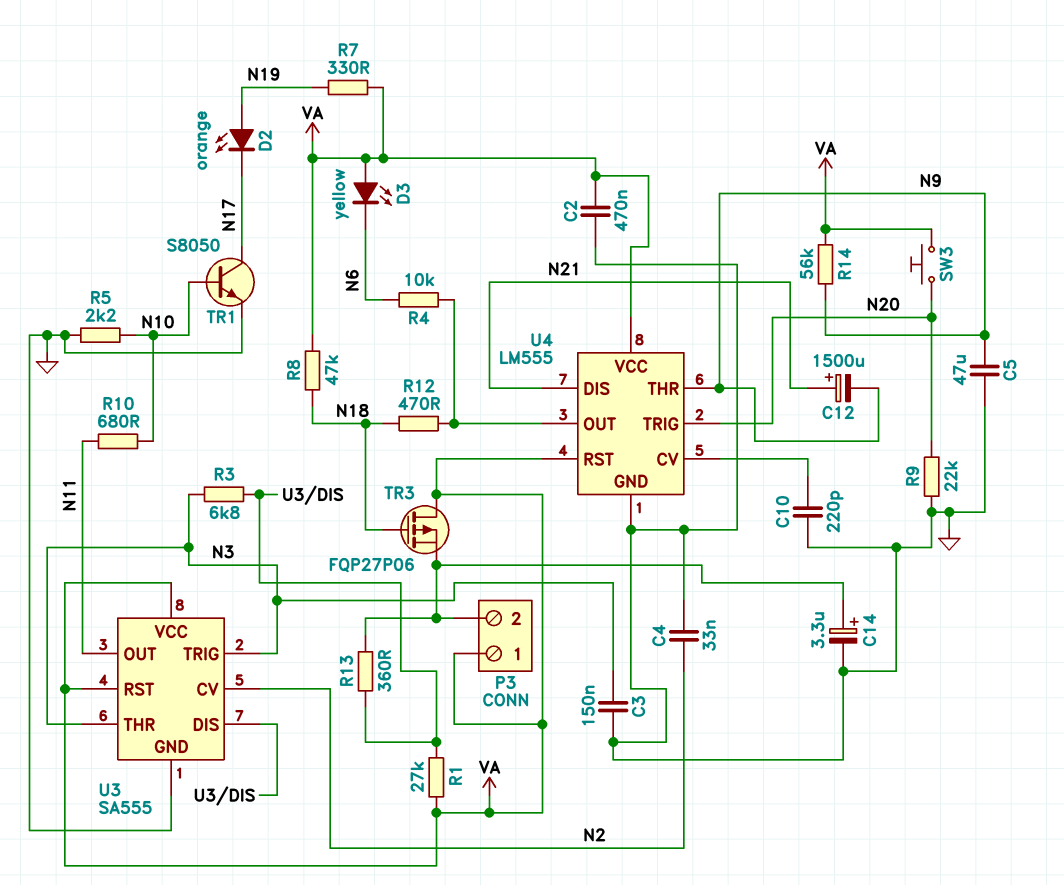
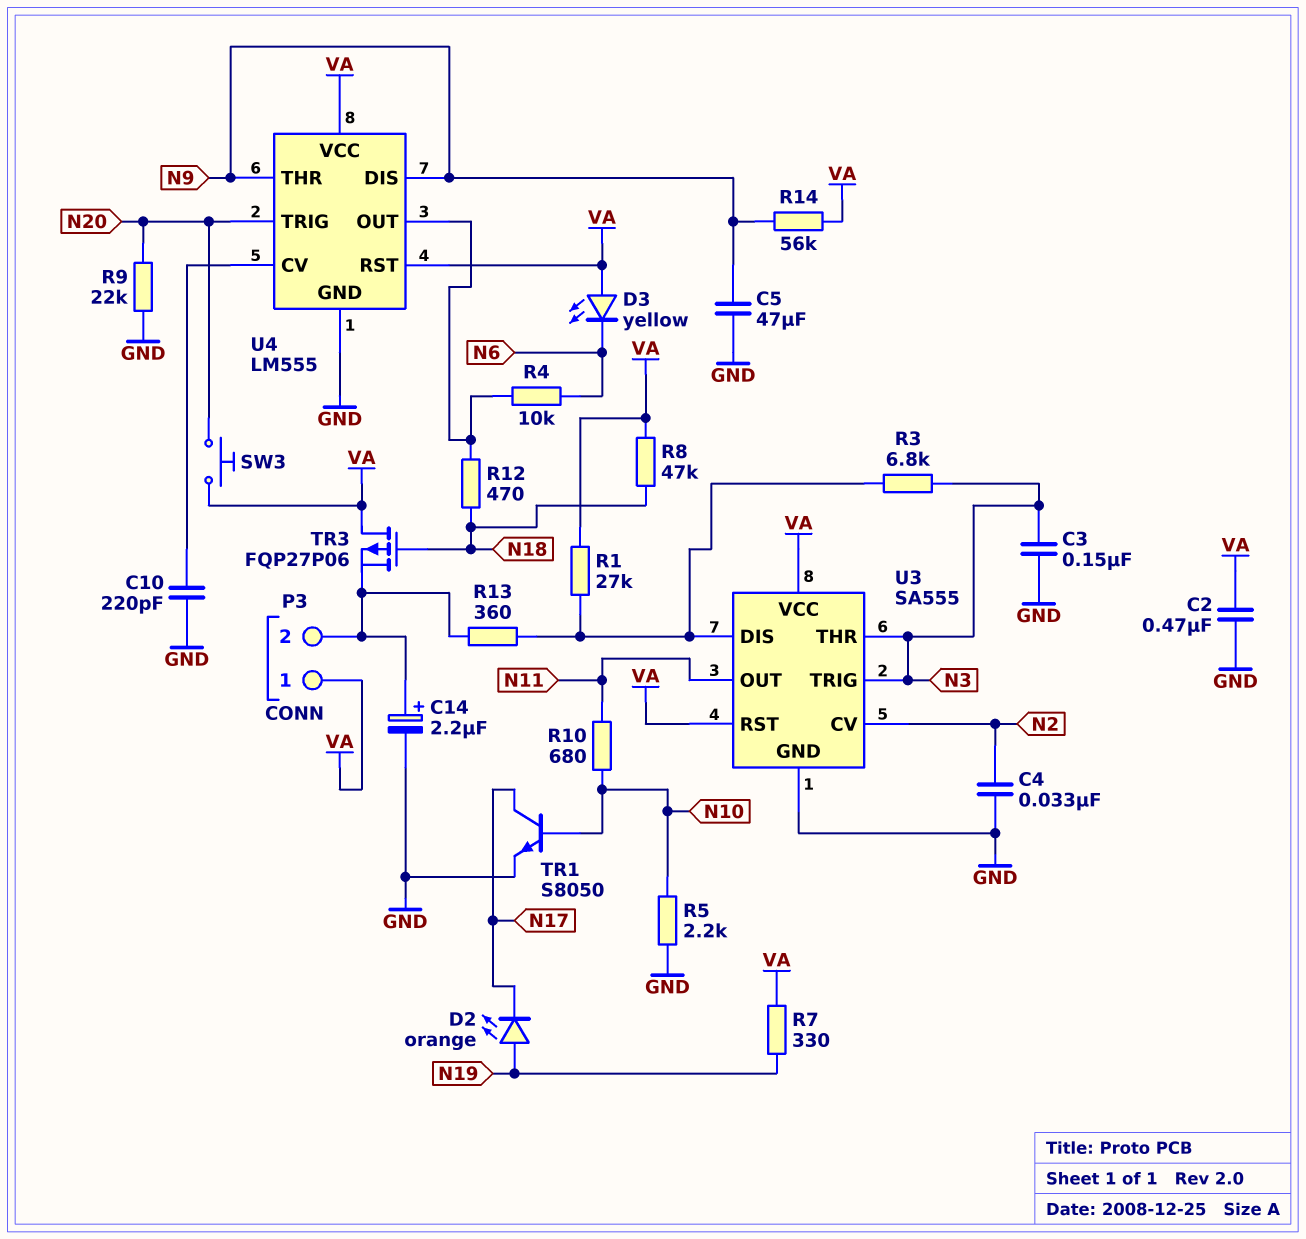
C12: 1500uF (plus N21, minus N9) -> none
C14: 3.3uF (plus P3/2, minus GND) -> 2.2uF (plus P3/2, minus GND)
U4 pin DIS: N21 -> N9

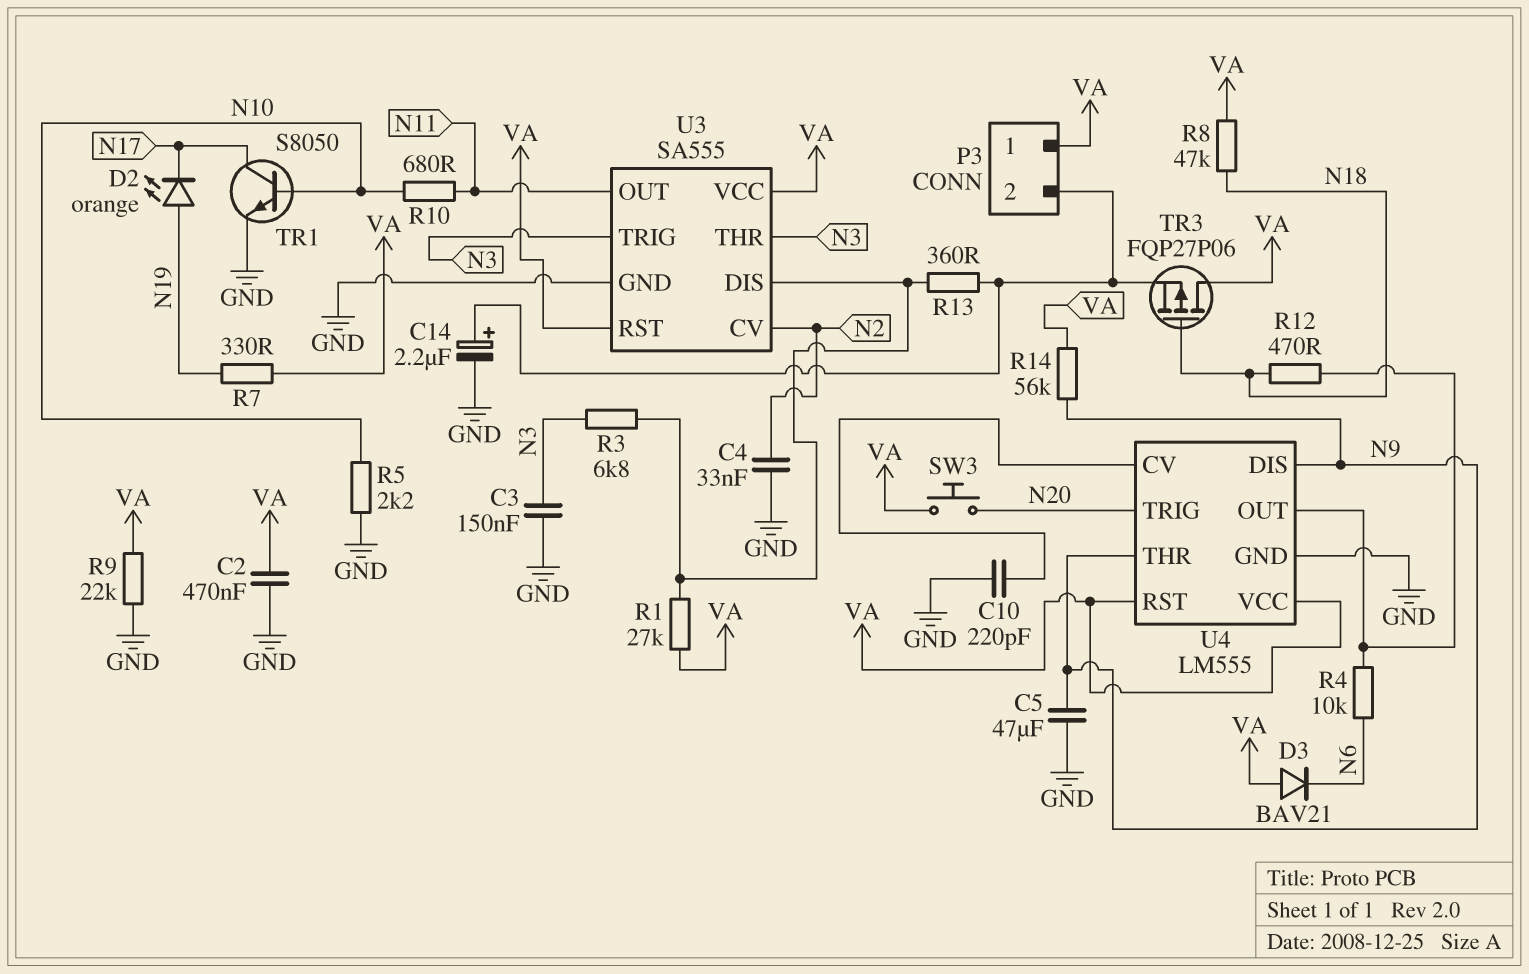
D3: LED yellow (A VA, K N6) -> diode BAV21 (A VA, K N6)
R9: 22k (GND, N20) -> 22k (GND, VA)

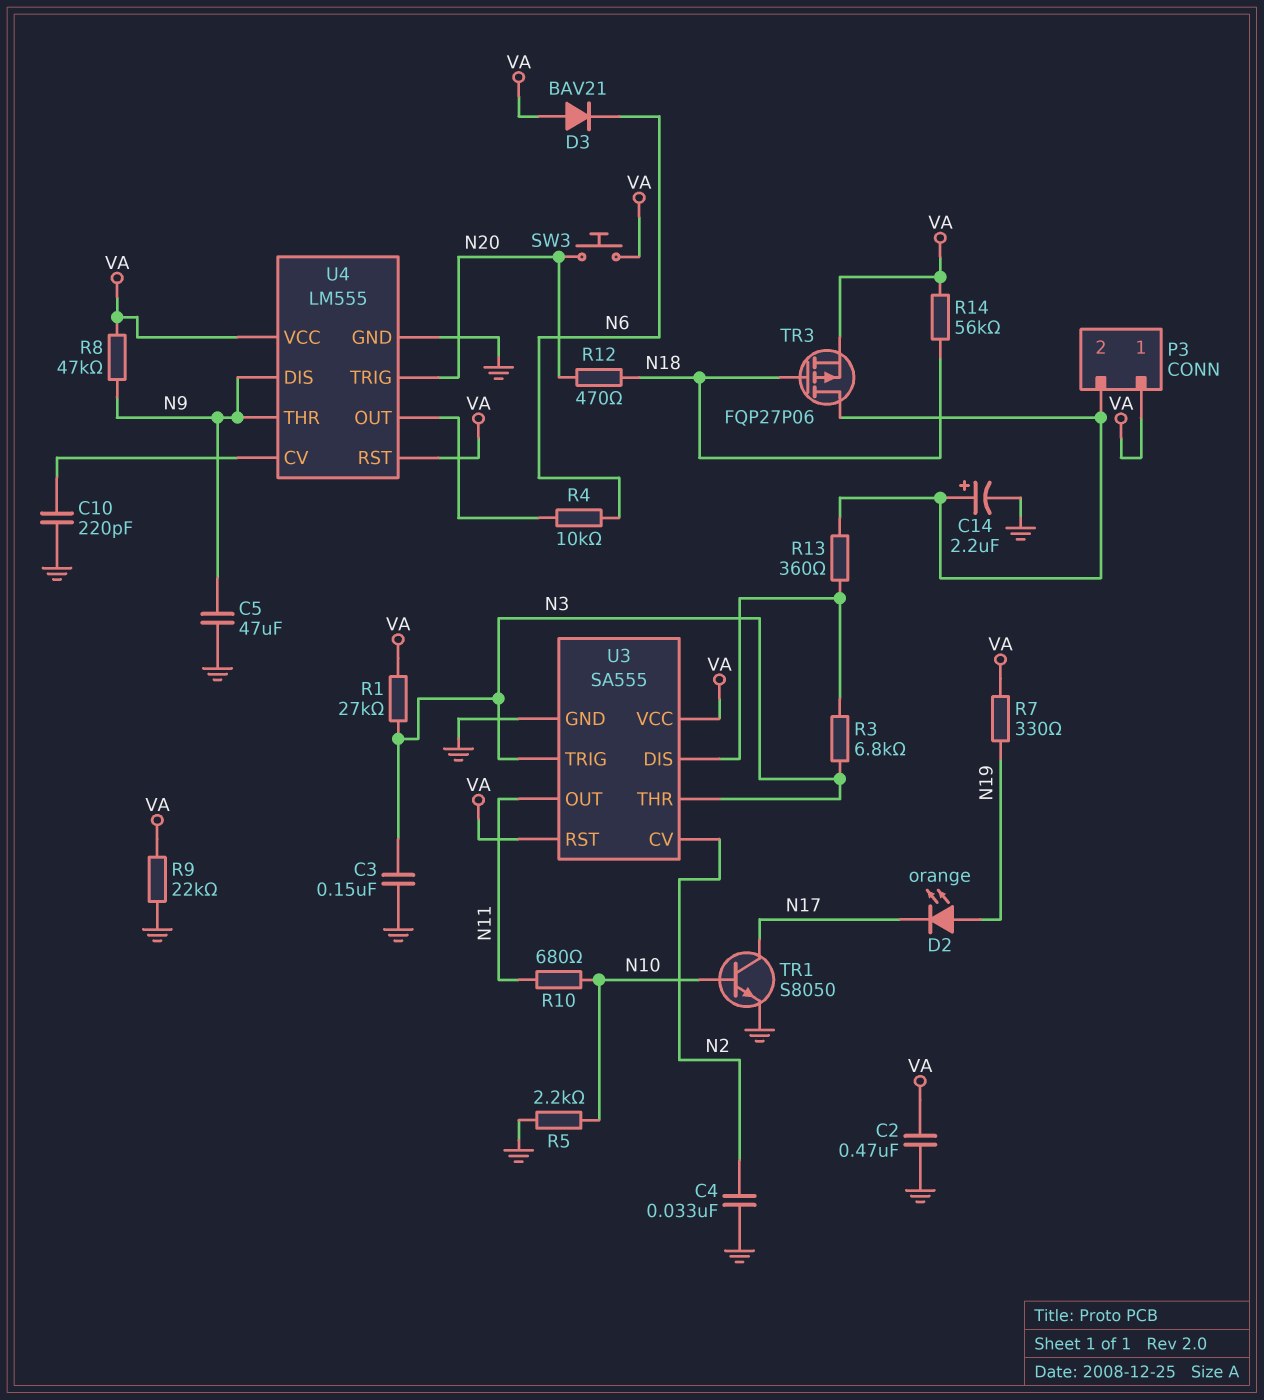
R1: 27k (U3/DIS, VA) -> 27k (N3, VA)
R8: 47k (N18, VA) -> 47k (N9, VA)
R12: 470 (N18, U4/OUT) -> 470 (N18, N20)
R14: 56k (N9, VA) -> 56k (N18, VA)
TR3: PMOS FQP27P06 (G N18, D VA, S P3/2) -> PMOS FQP27P06 (G N18, D P3/2, S VA)

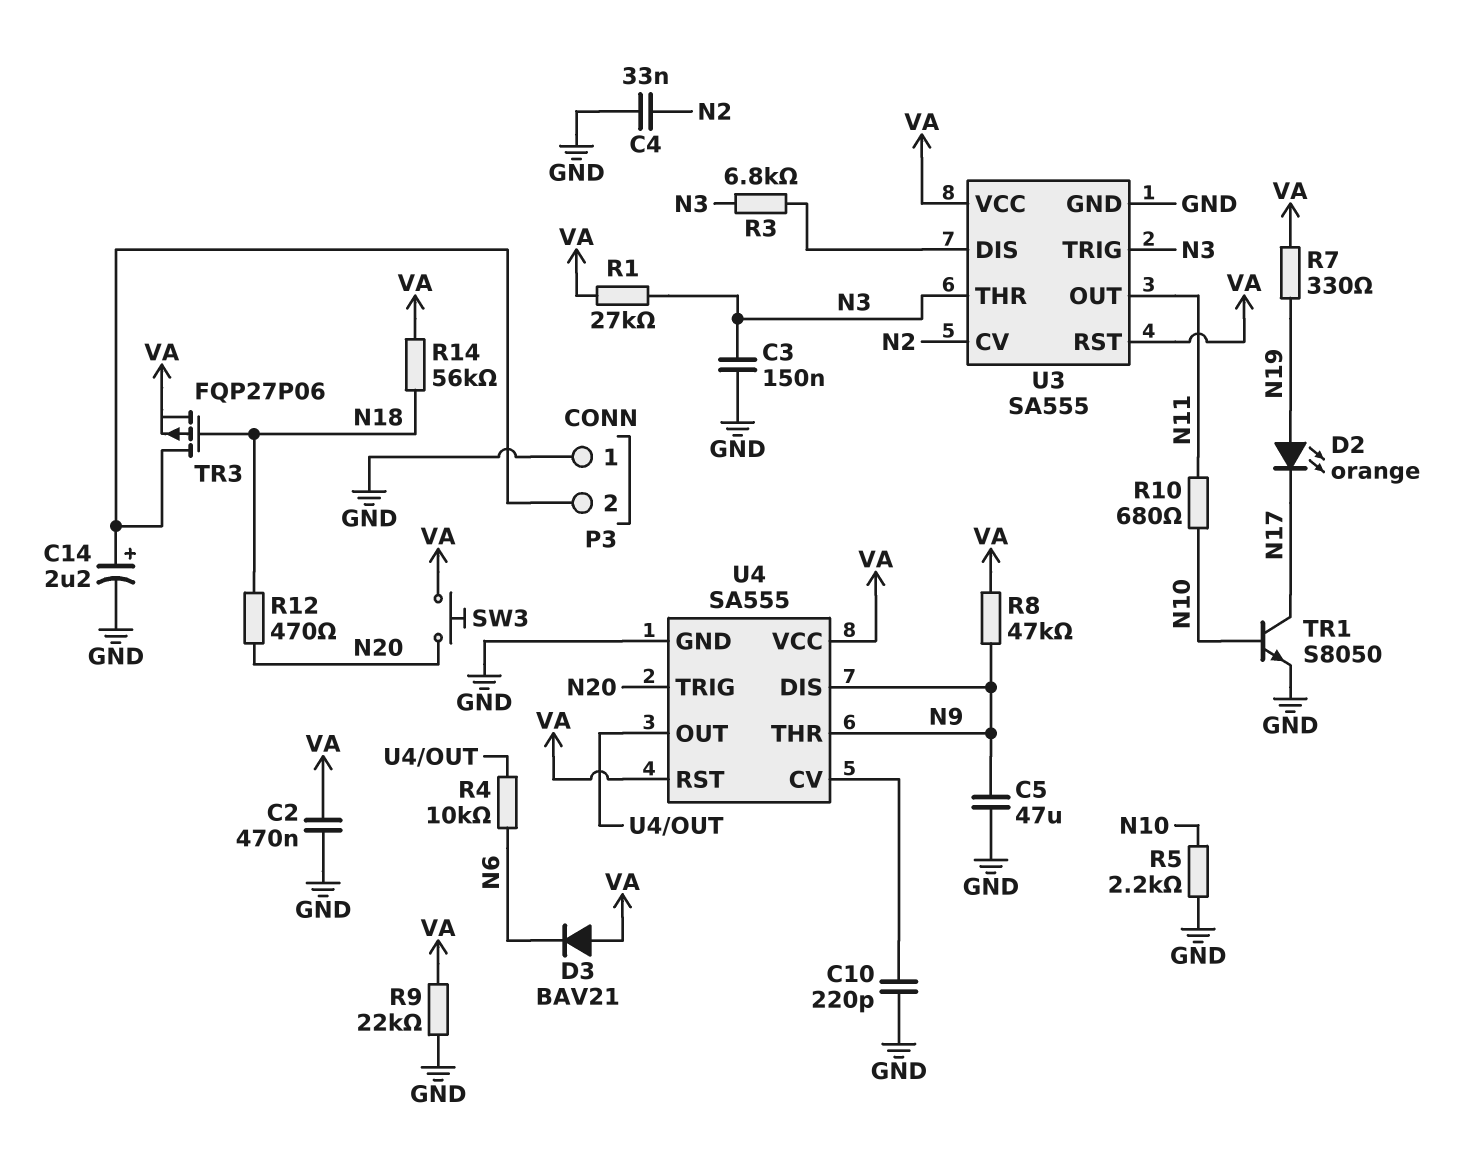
P3 pin 1: VA -> GND
R13: 360 (P3/2, U3/DIS) -> none
U4: LM555 -> SA555

